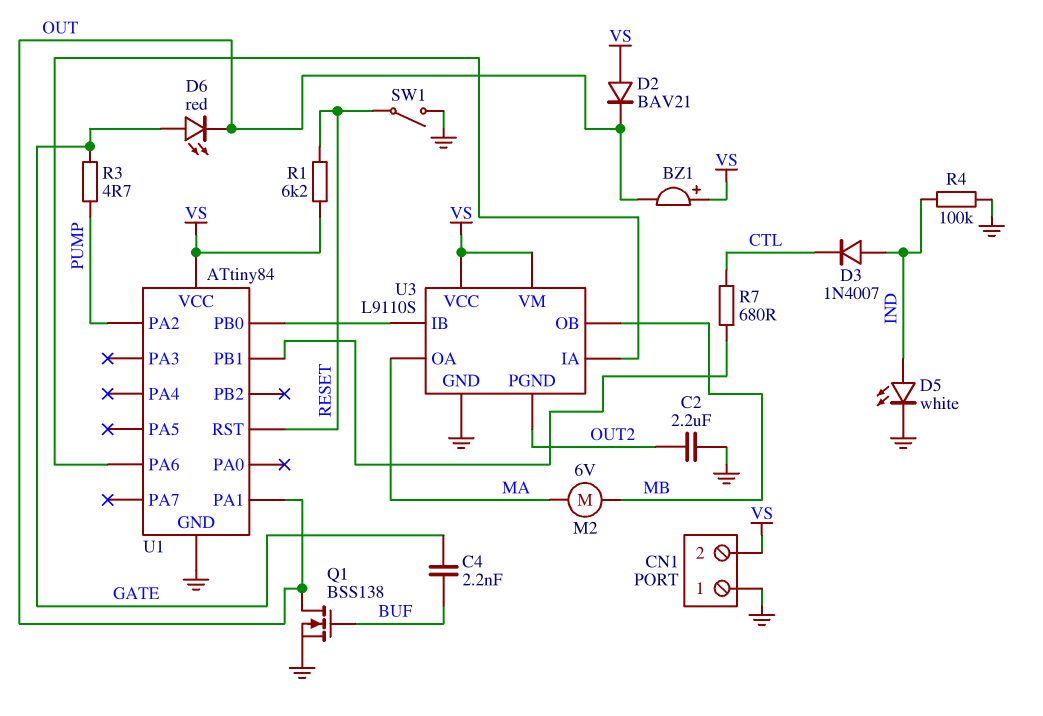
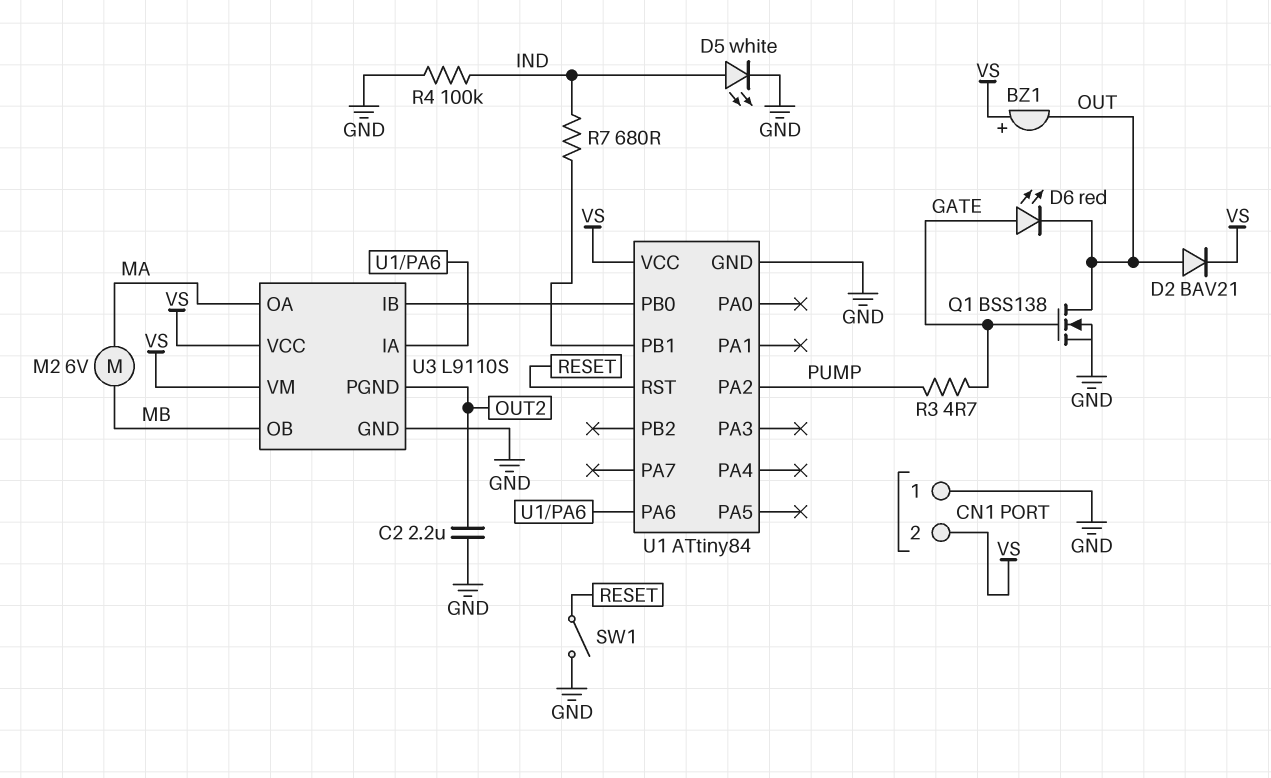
C4: 2.2nF (BUF, GATE) -> none
D2: diode BAV21 (A VS, K OUT) -> diode BAV21 (A OUT, K VS)
D3: diode 1N4007 (A IND, K CTL) -> none
Q1: NMOS BSS138 (G BUF, D OUT, S GND) -> NMOS BSS138 (G GATE, D OUT, S GND)
R1: 6.2k (RESET, VS) -> none
R7: 680 (CTL, U1/PB1) -> 680 (IND, U1/PB1)
U1 pin PA1: OUT -> none

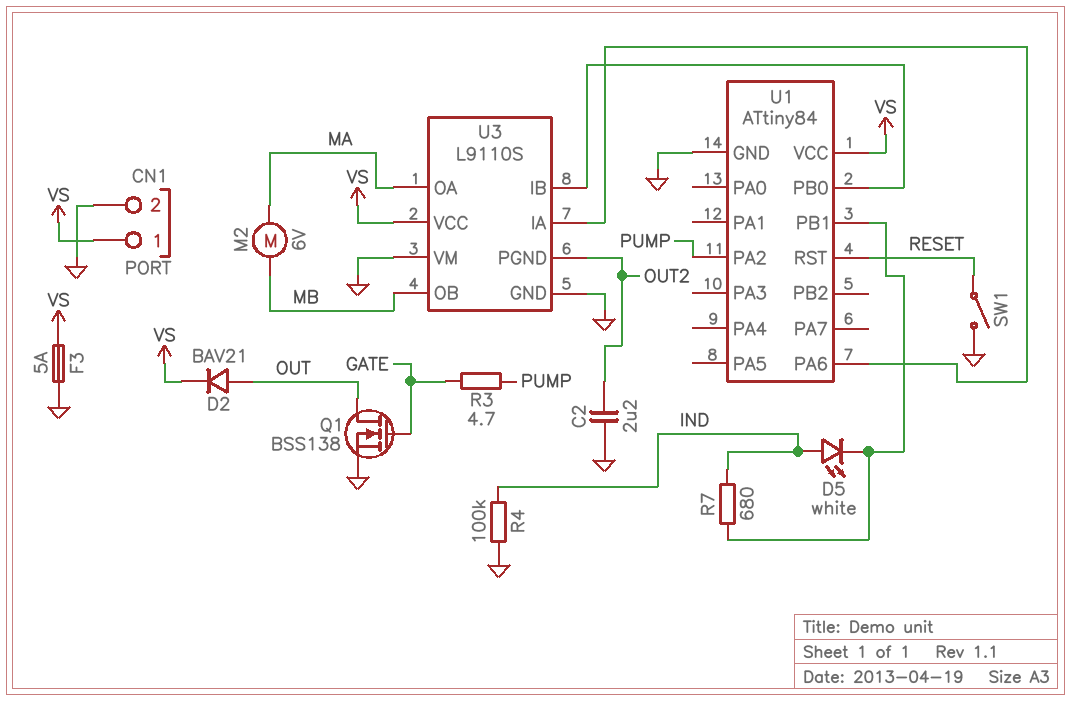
BZ1: buzzer (plus VS, minus OUT) -> none
CN1 pin 1: GND -> VS
CN1 pin 2: VS -> GND
D5: LED white (A IND, K GND) -> LED white (A IND, K U1/PB1)
D6: LED red (A GATE, K OUT) -> none
F3: none -> 5A (GND, VS)
U3 pin VM: VS -> GND

